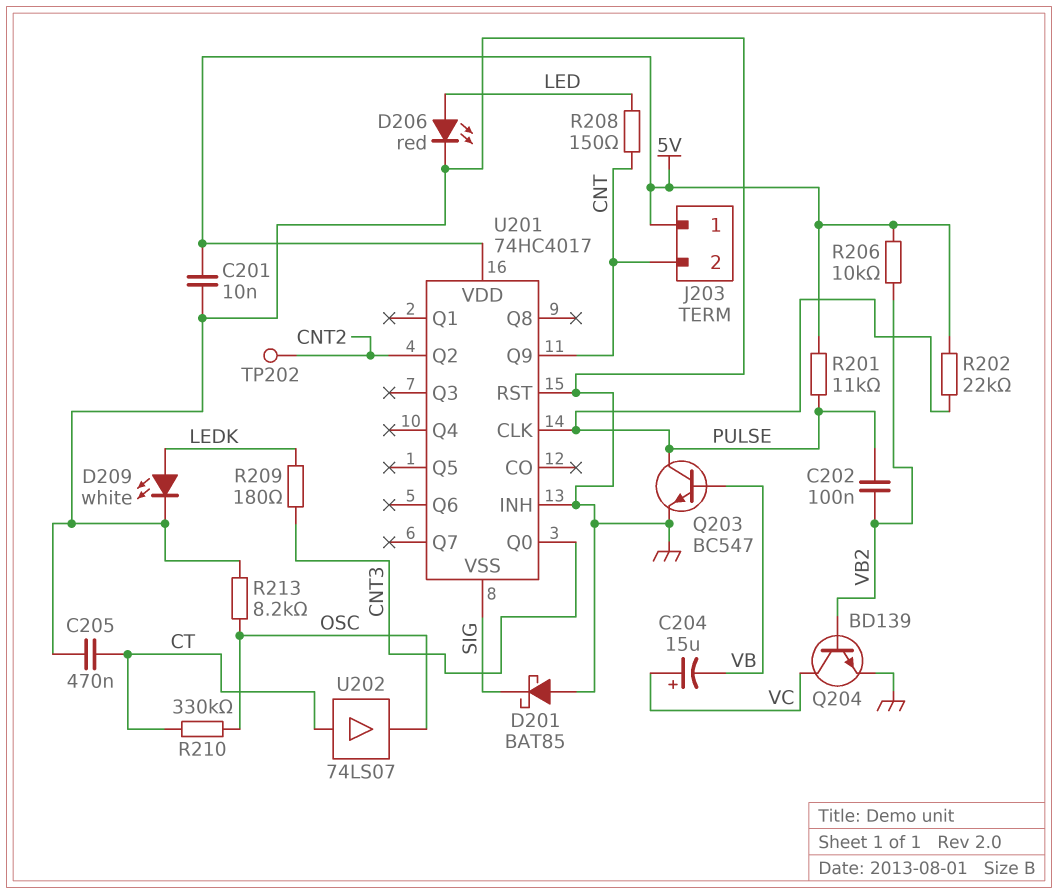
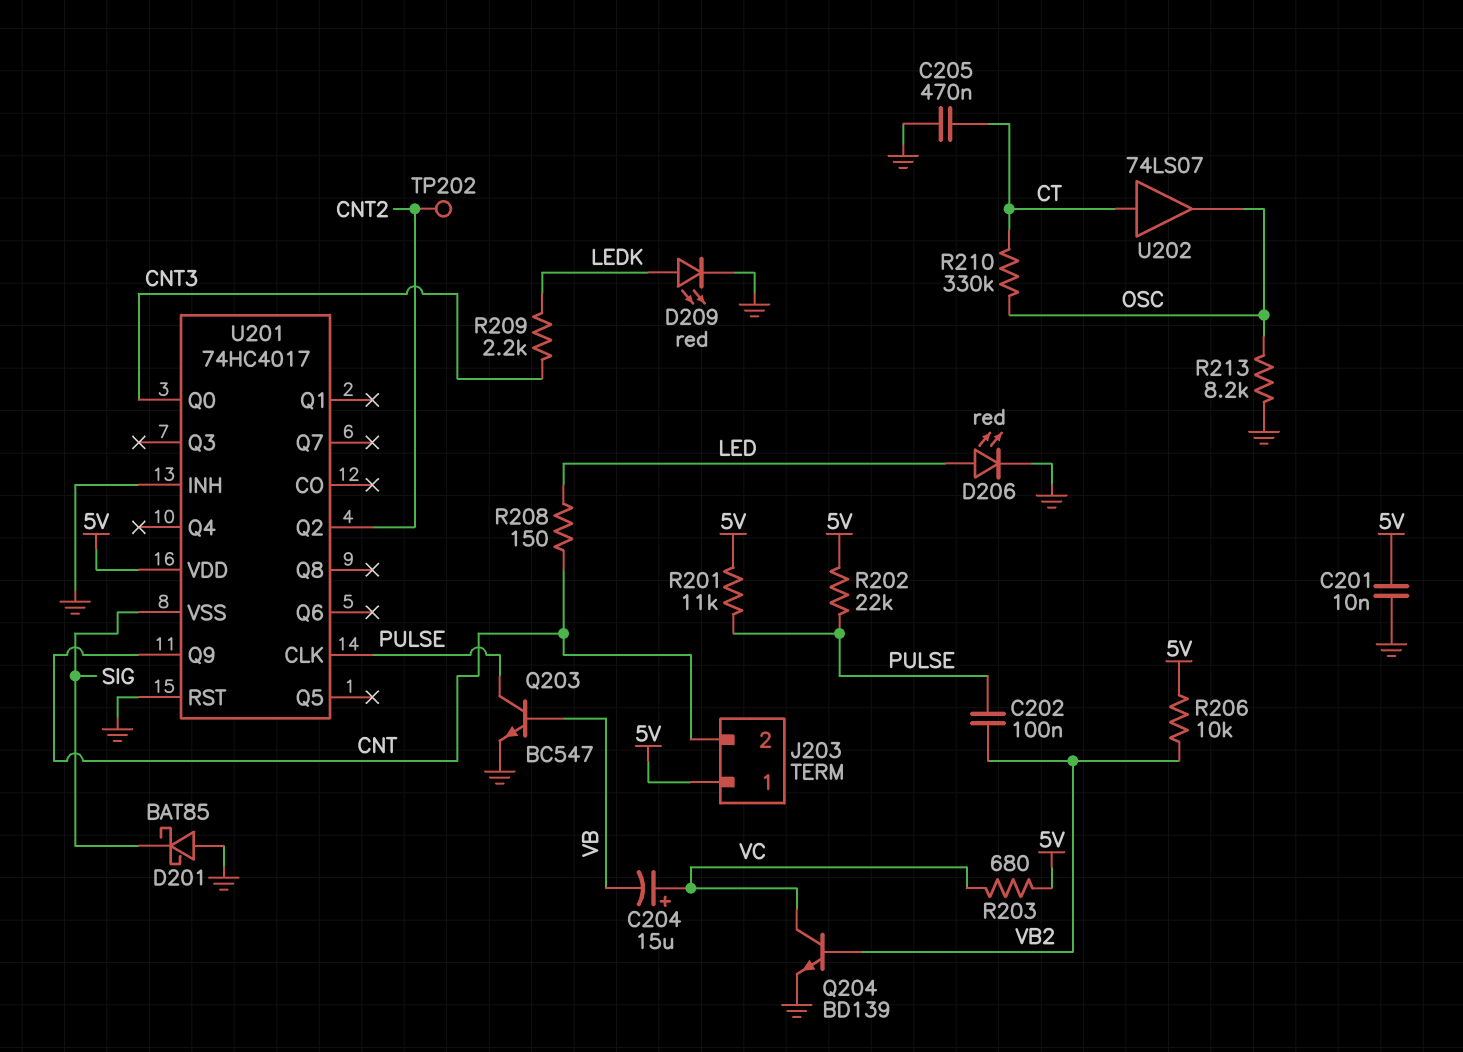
D209: LED white (A LEDK, K GND) -> LED red (A LEDK, K GND)
R203: none -> 680 (5V, VC)
R209: 180 (CNT3, LEDK) -> 2.2k (CNT3, LEDK)

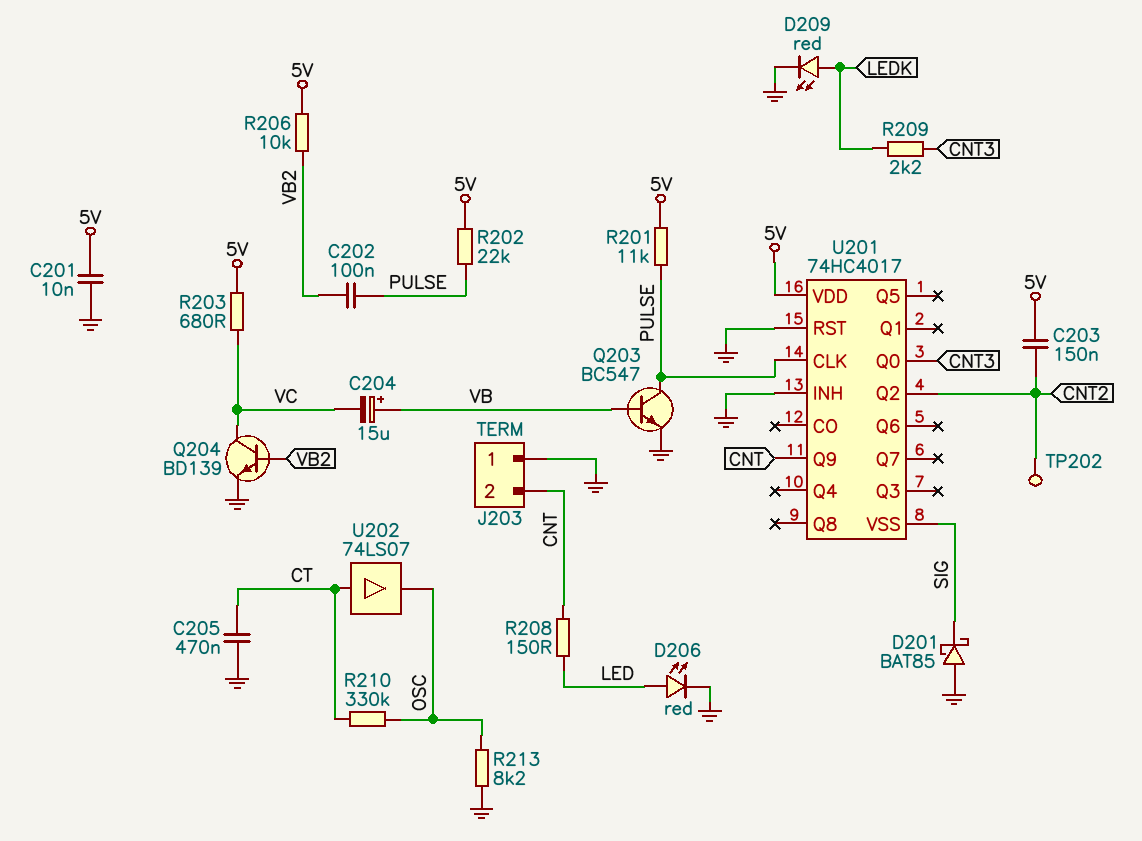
C203: none -> 150nF (5V, CNT2)
C204: 15uF (plus VC, minus VB) -> 15uF (plus VB, minus VC)
J203 pin 1: 5V -> GND

